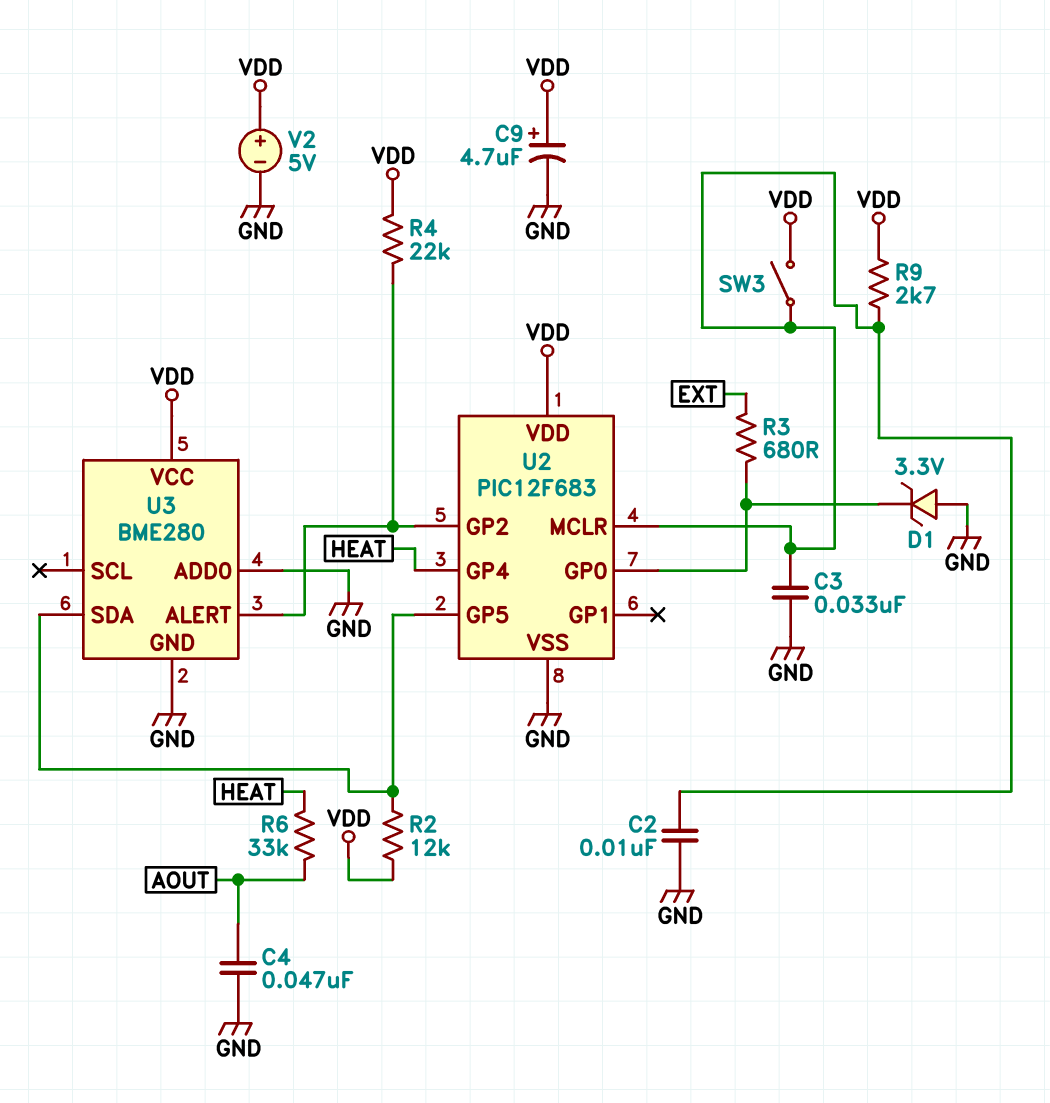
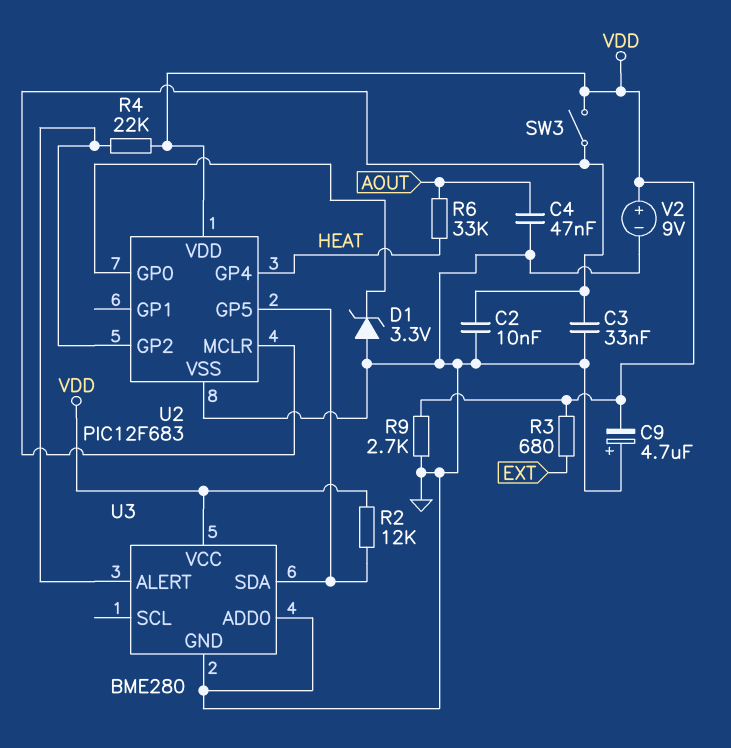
C9: 4.7uF (plus VDD, minus GND) -> 4.7uF (plus GND, minus VDD)
R3: 680 (EXT, U2/GP0) -> 680 (EXT, VDD)
R9: 2.7k (U2/MCLR, VDD) -> 2.7k (GND, VDD)
V2: 5V (plus VDD, minus GND) -> 9V (plus VDD, minus GND)

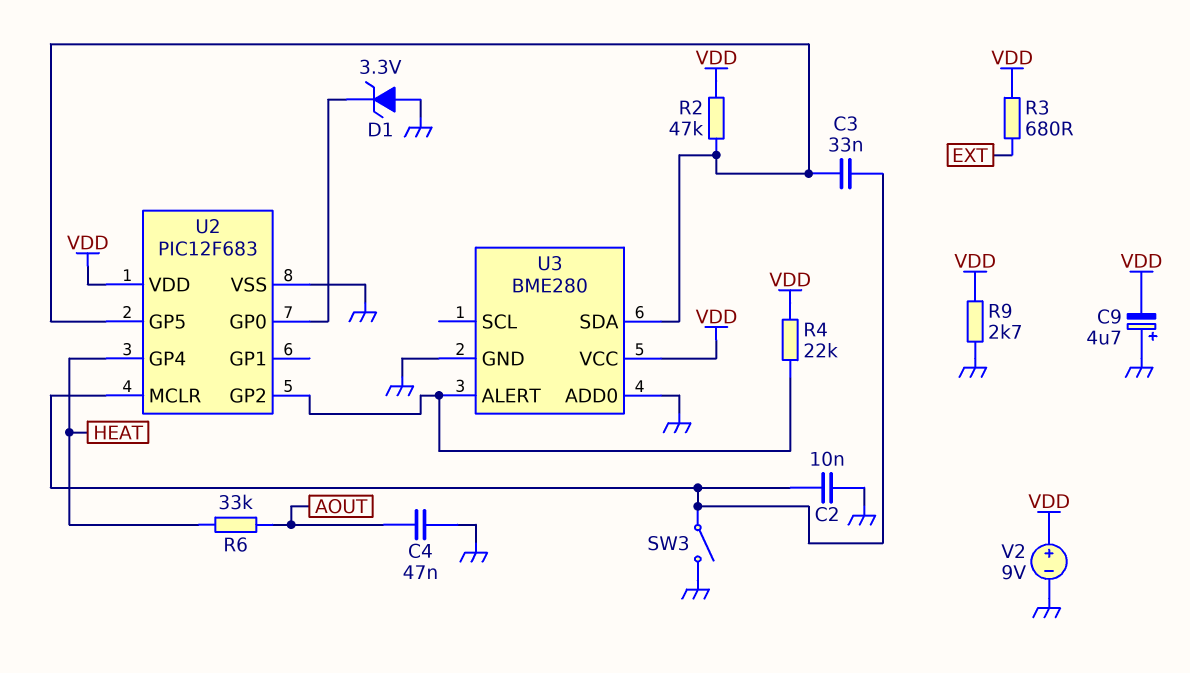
C3: 33nF (GND, U2/MCLR) -> 33nF (U2/GP5, U2/MCLR)
R2: 12k (U2/GP5, VDD) -> 47k (U2/GP5, VDD)
SW3: switch (U2/MCLR, VDD) -> switch (GND, U2/MCLR)

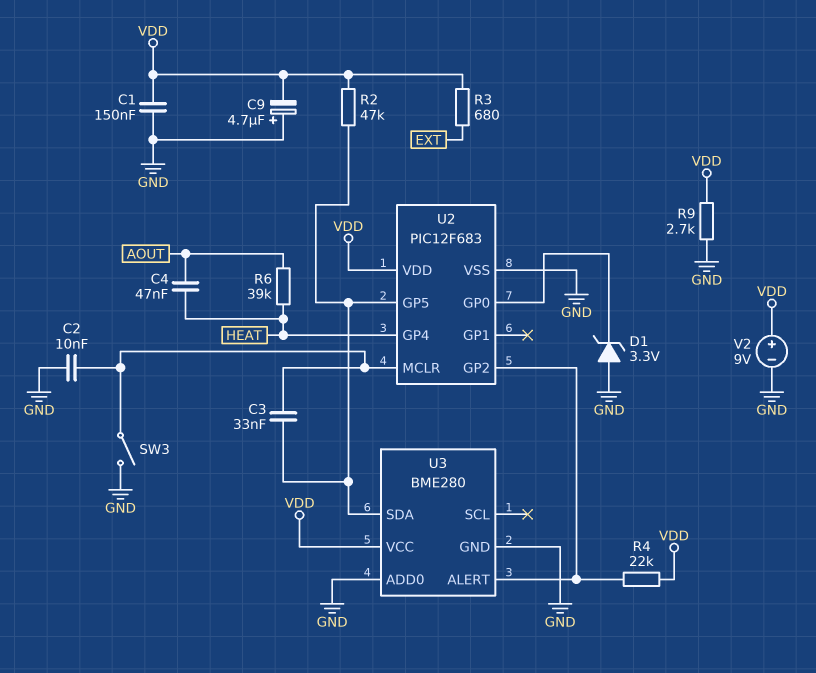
C1: none -> 150nF (GND, VDD)
C4: 47nF (AOUT, GND) -> 47nF (AOUT, HEAT)
R6: 33k (AOUT, HEAT) -> 39k (AOUT, HEAT)

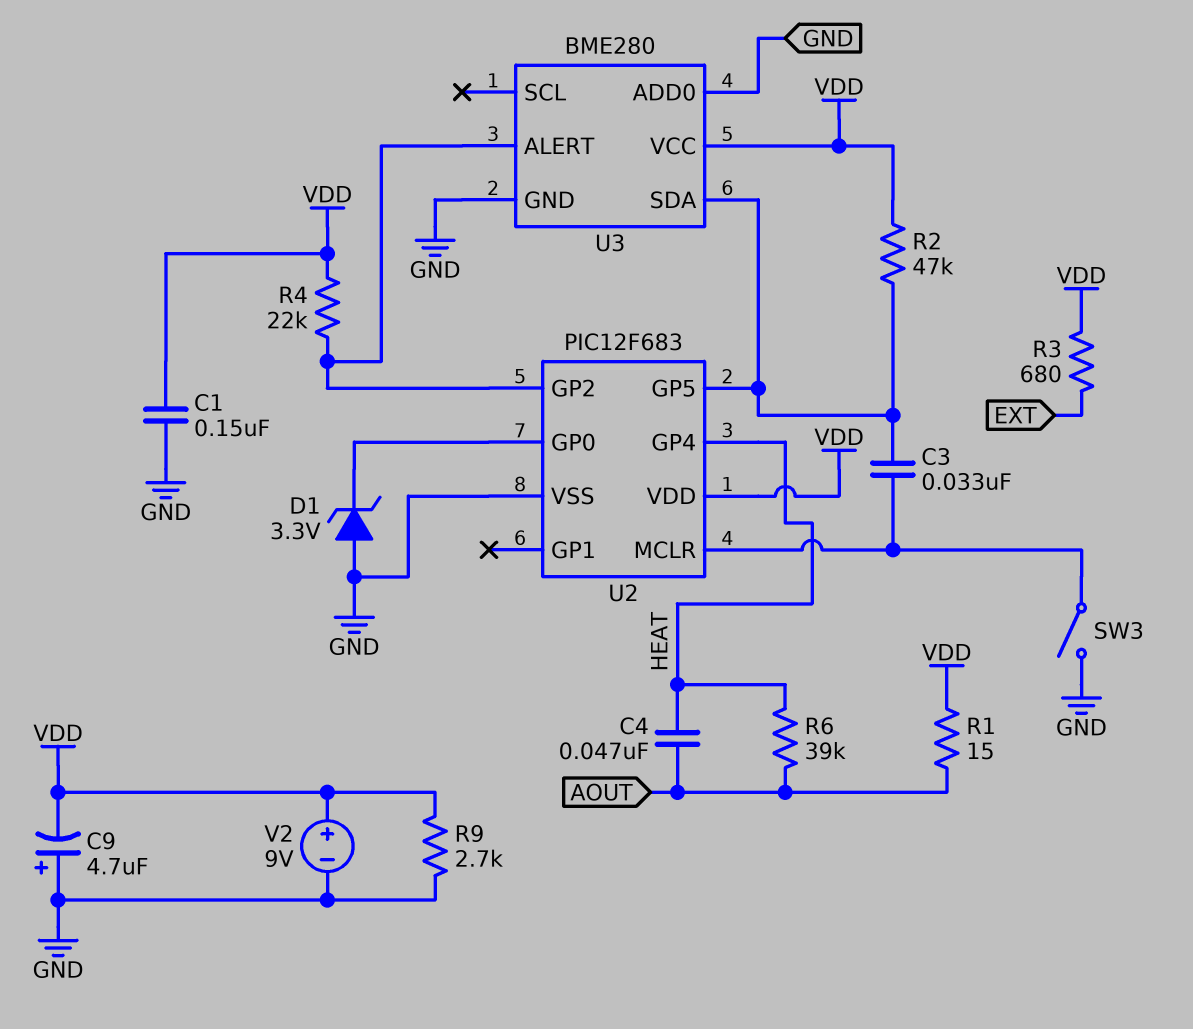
C2: 10nF (GND, U2/MCLR) -> none
R1: none -> 15 (AOUT, VDD)

